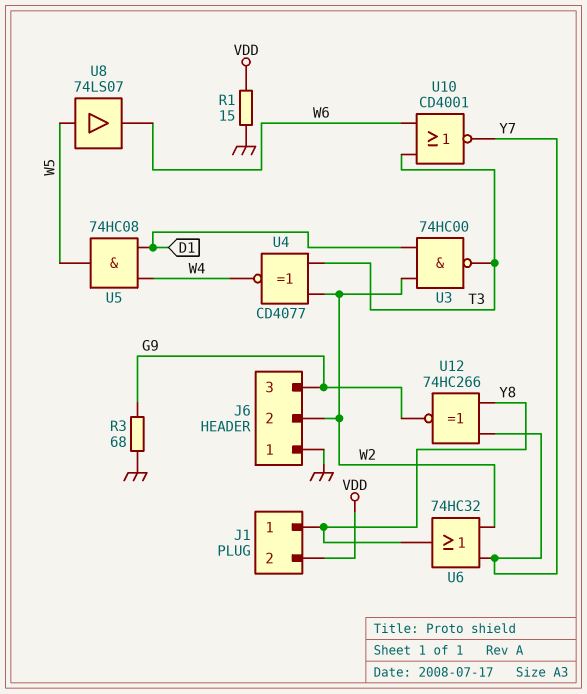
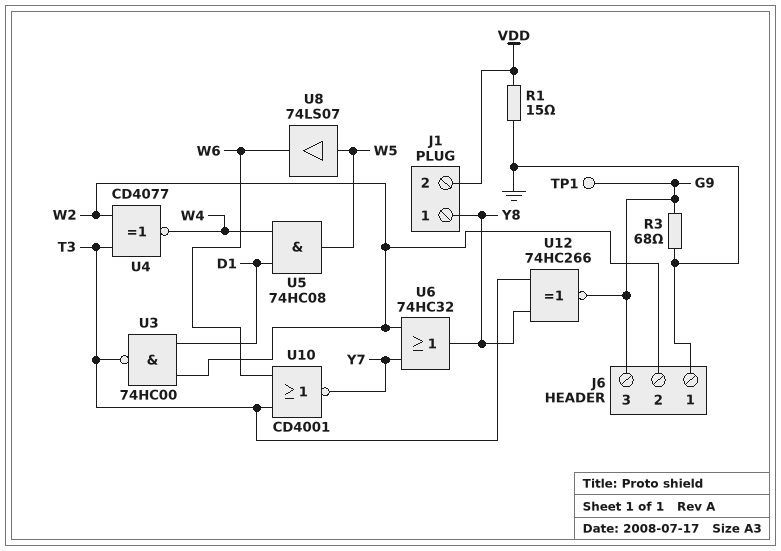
TP1: none -> test point (G9)
U12: XNOR 74HC266 (in Y7, in Y8, out G9) -> XNOR 74HC266 (in T3, in Y8, out G9)

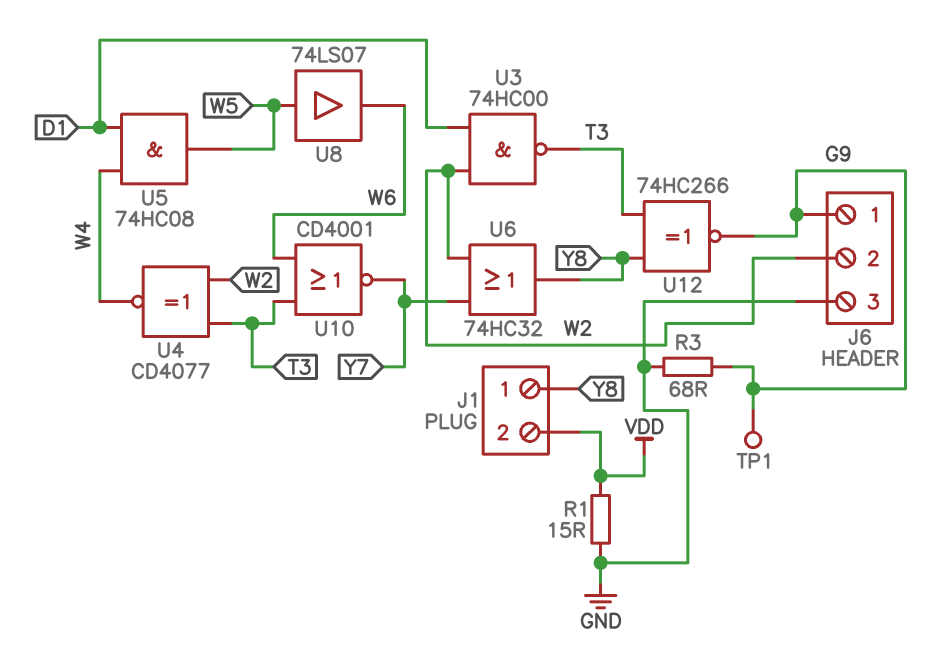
J6 pin 1: GND -> G9
J6 pin 3: G9 -> GND

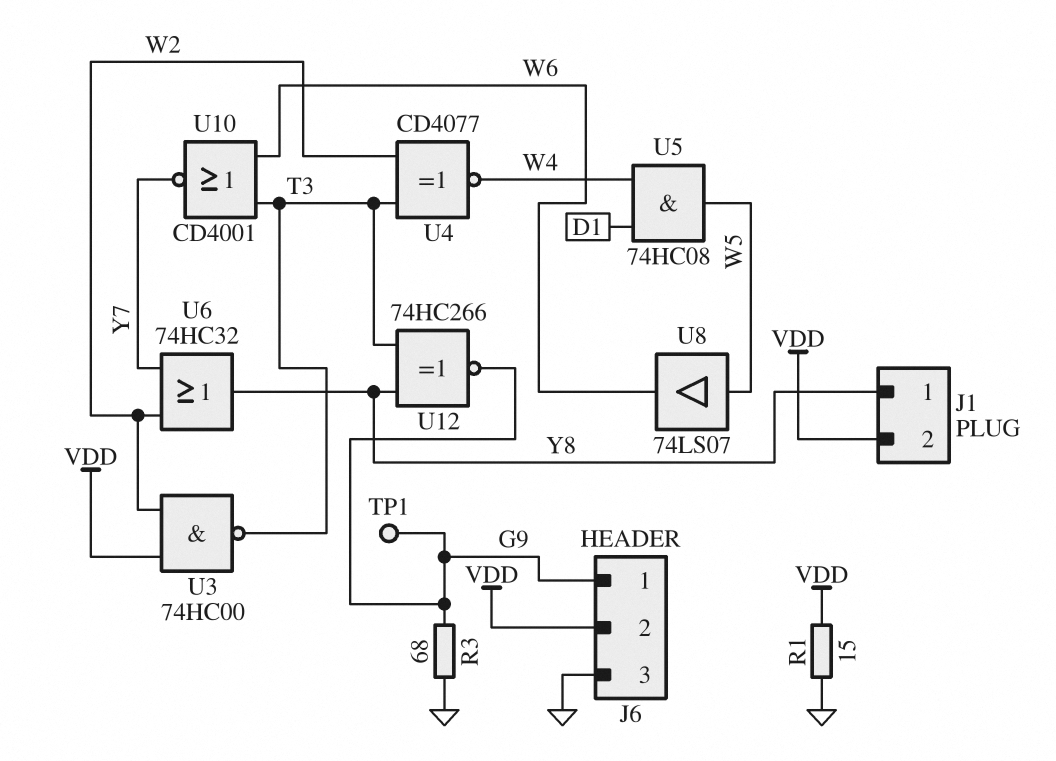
J6 pin 2: W2 -> VDD
U3: NAND 74HC00 (in D1, in W2, out T3) -> NAND 74HC00 (in VDD, in W2, out T3)

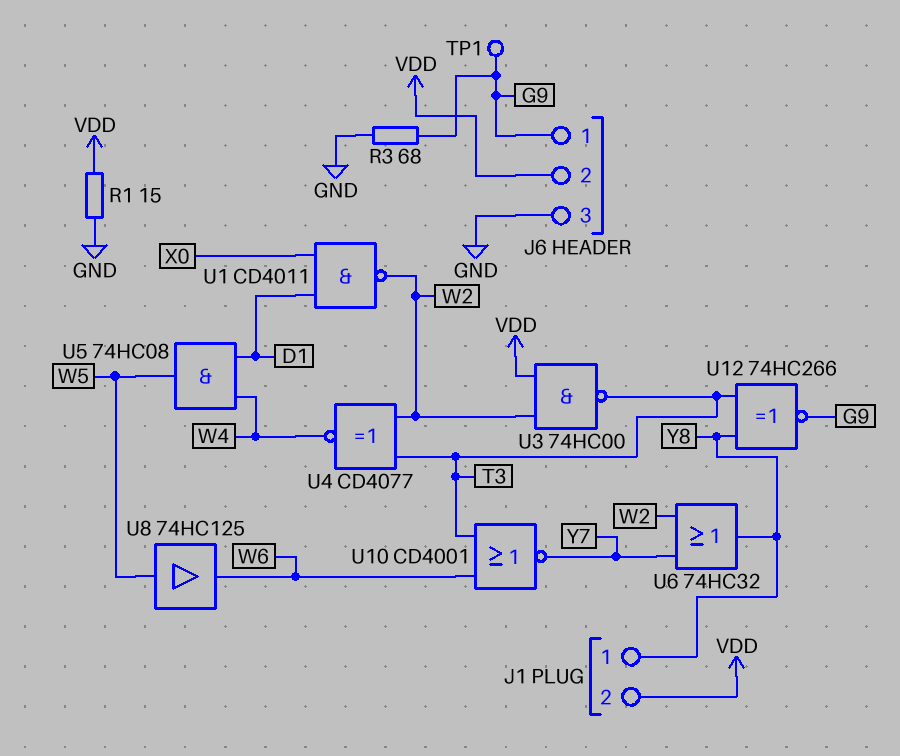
U1: none -> NAND CD4011 (in D1, in X0, out W2)
U8: buffer 74LS07 (in W5, out W6) -> buffer 74HC125 (in W5, out W6)

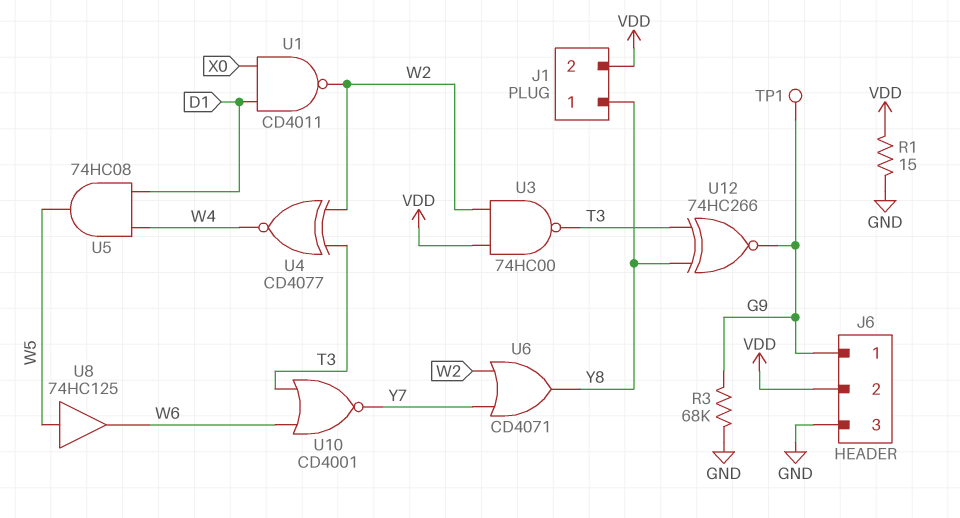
R3: 68 (G9, GND) -> 68k (G9, GND)
U6: OR 74HC32 (in W2, in Y7, out Y8) -> OR CD4071 (in W2, in Y7, out Y8)

